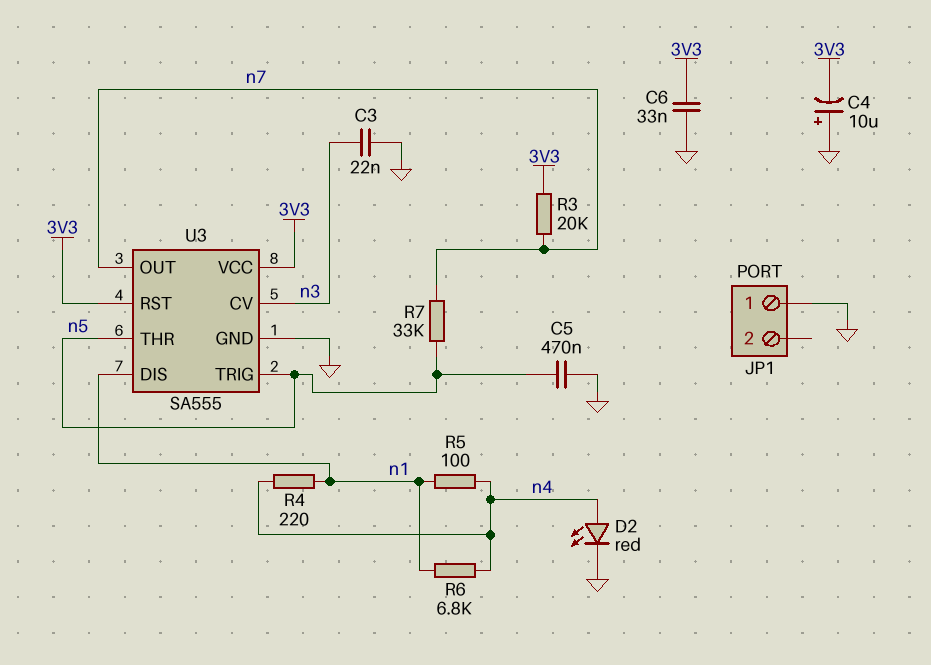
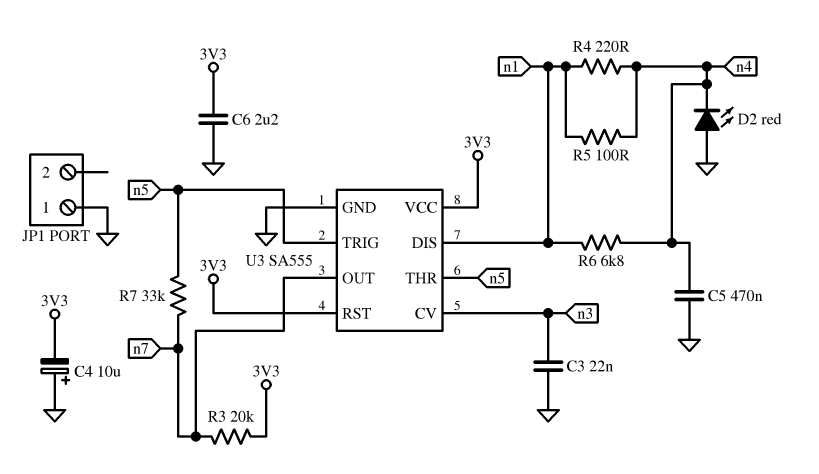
C5: 470nF (GND, n5) -> 470nF (GND, n4)
C6: 33nF (3V3, GND) -> 2.2uF (3V3, GND)
D2: LED red (A n4, K GND) -> LED red (A GND, K n4)

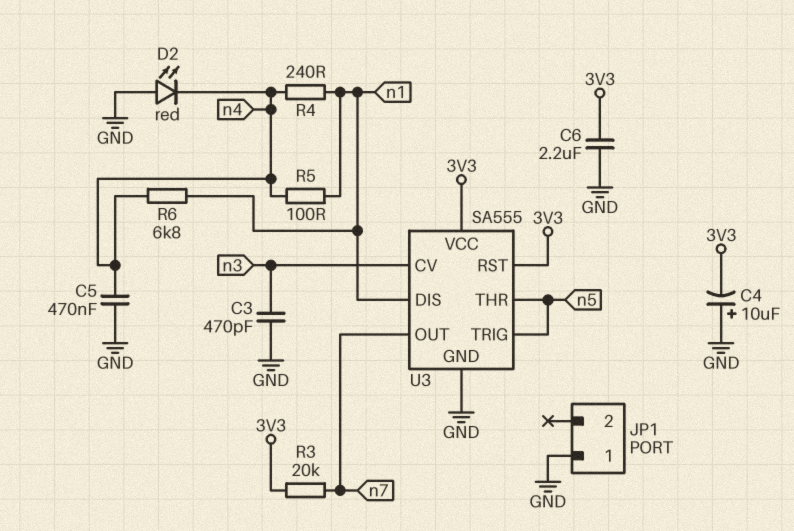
C3: 22nF (GND, n3) -> 470pF (GND, n3)
R4: 220 (n1, n4) -> 240 (n1, n4)
R7: 33k (n5, n7) -> none

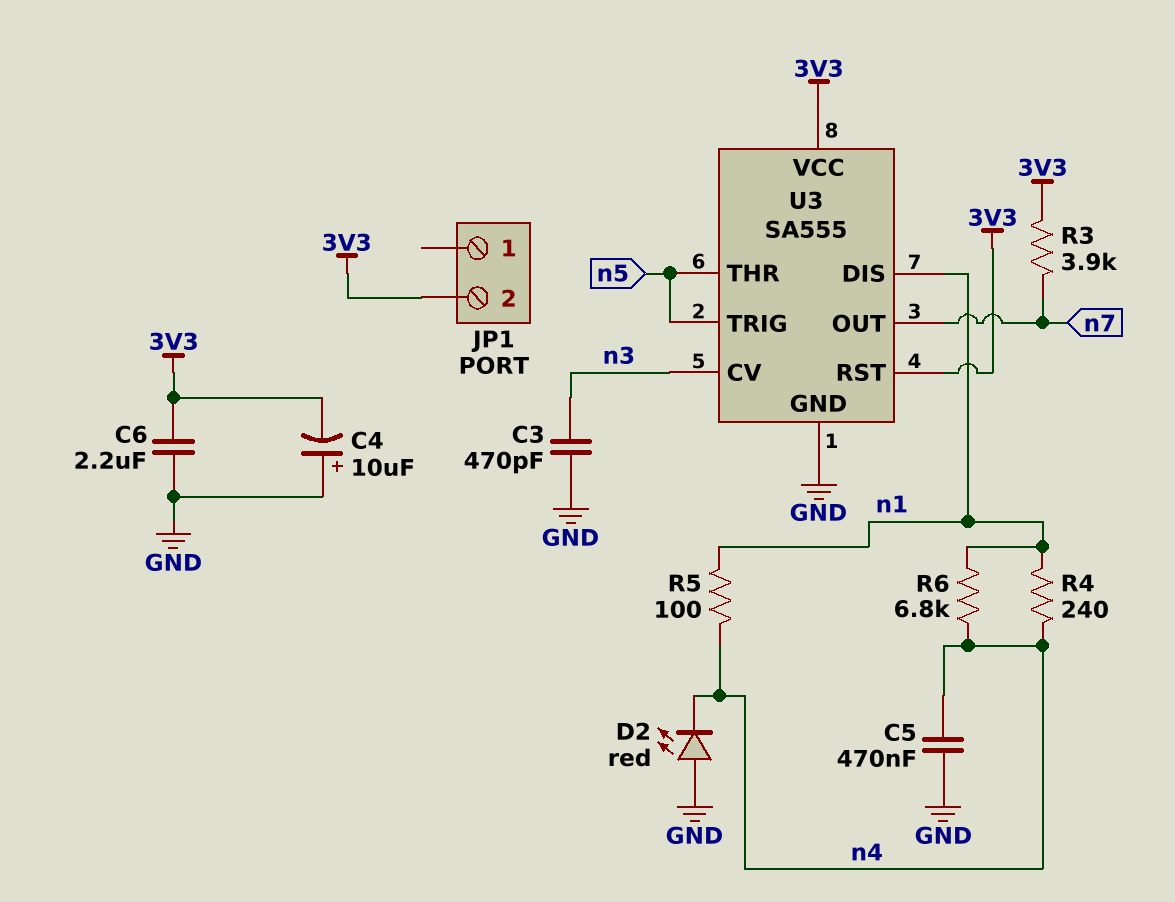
JP1 pin 1: GND -> none
JP1 pin 2: none -> 3V3
R3: 20k (3V3, n7) -> 3.9k (3V3, n7)

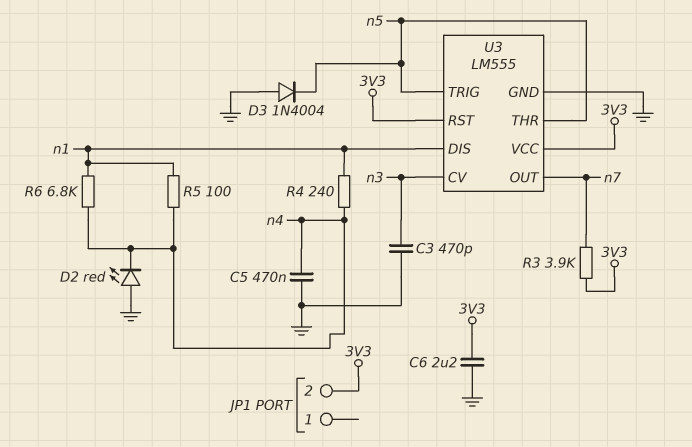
C4: 10uF (plus GND, minus 3V3) -> none
D3: none -> diode 1N4004 (A GND, K n5)
U3: SA555 -> LM555

